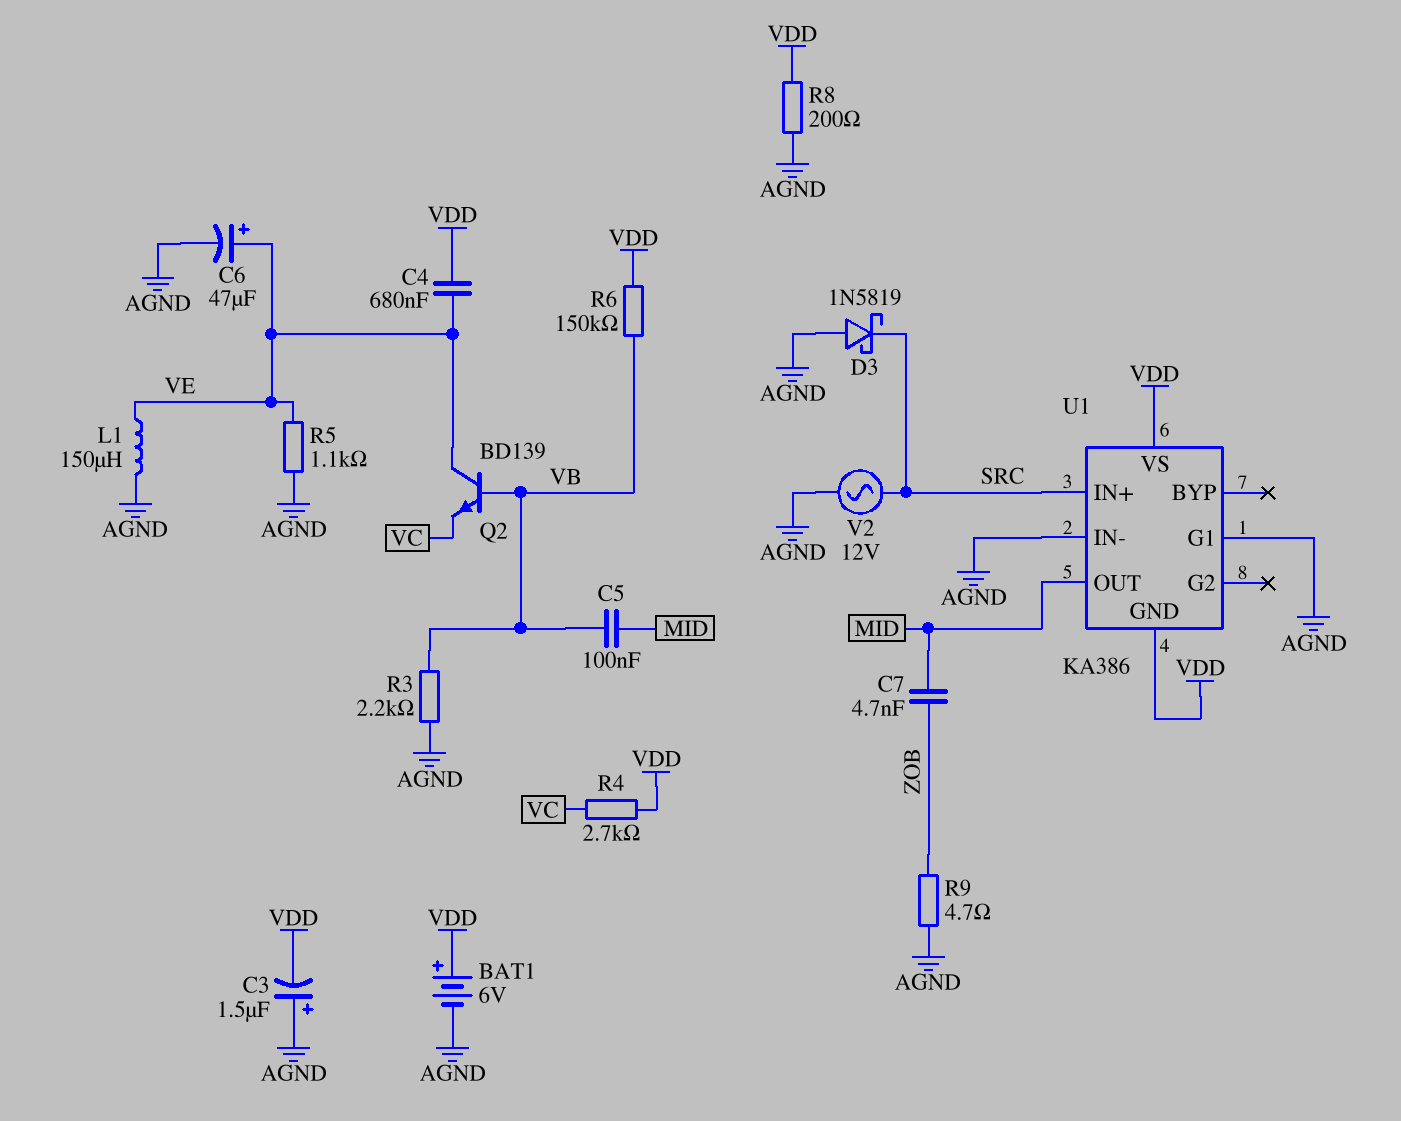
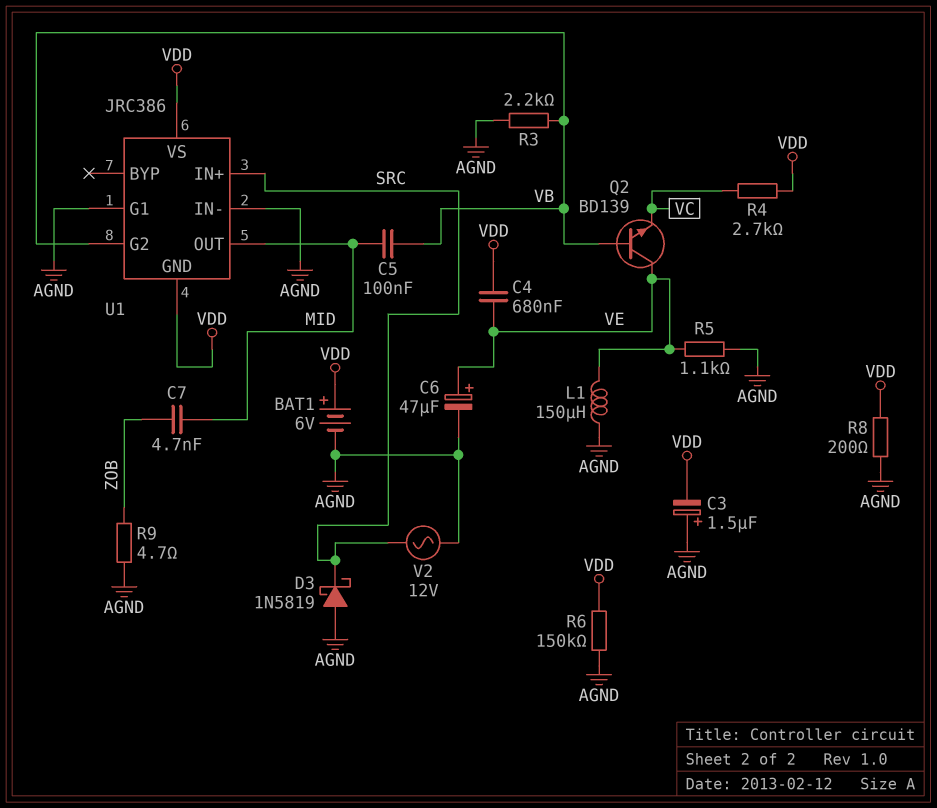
R6: 150k (VB, VDD) -> 150k (AGND, VDD)
U1: KA386 -> JRC386
U1 pin G2: none -> VB

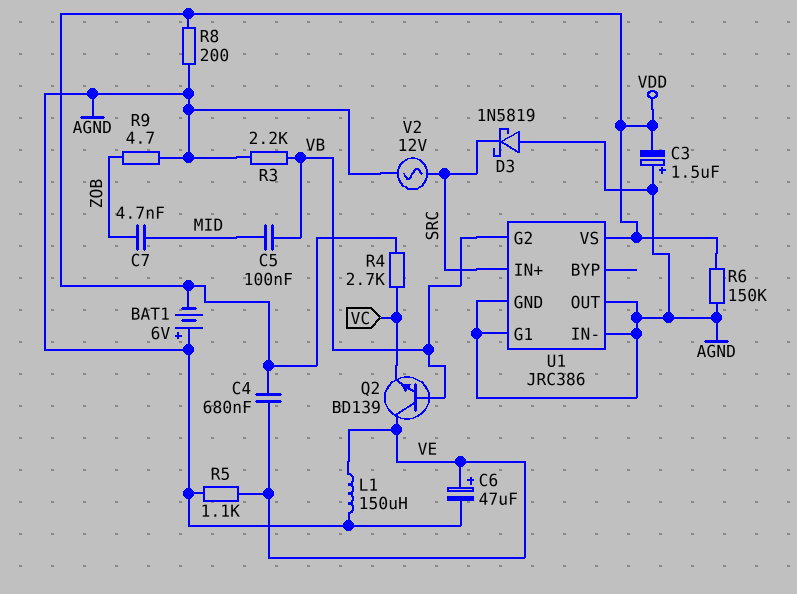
BAT1: 6V (plus VDD, minus AGND) -> 6V (plus AGND, minus VDD)
U1 pin GND: VDD -> AGND
U1 pin OUT: MID -> AGND

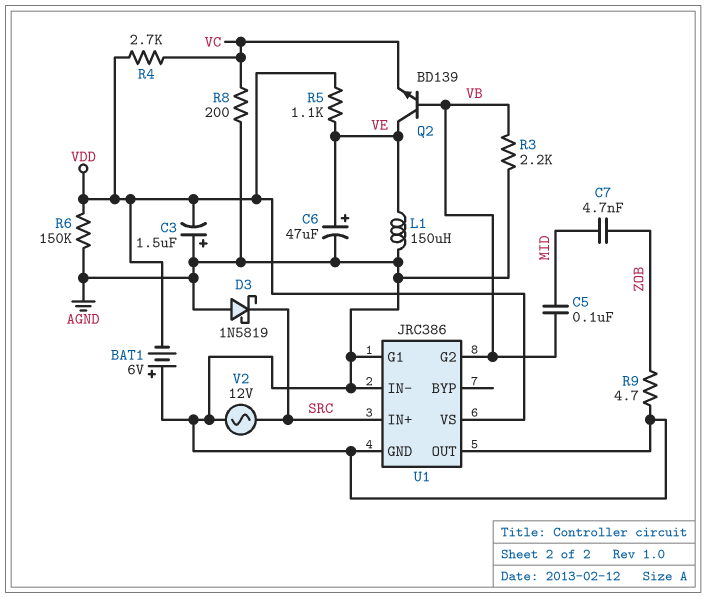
C4: 680nF (VDD, VE) -> none
R5: 1.1k (AGND, VE) -> 1.1k (VDD, VE)
R8: 200 (AGND, VDD) -> 200 (AGND, VC)

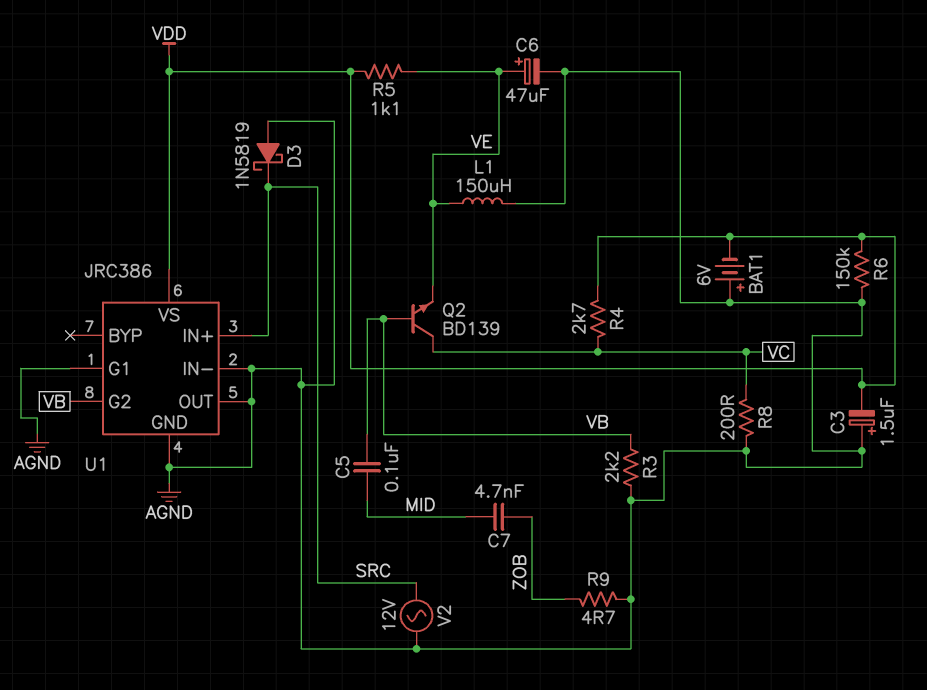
Q2: NPN BD139 (B VB, C VE, E VC) -> NPN BD139 (B VB, C VC, E VE)

